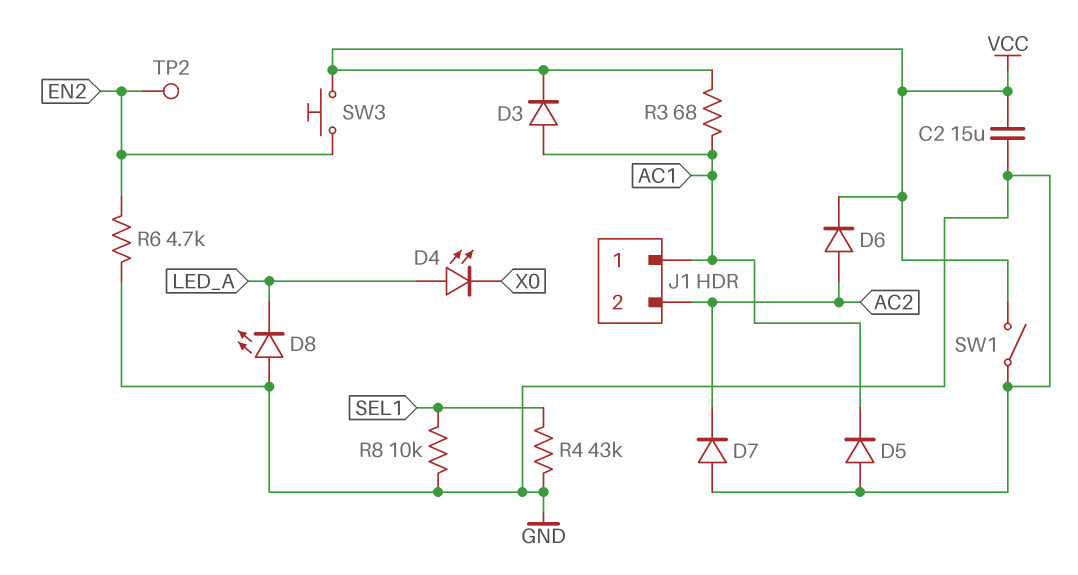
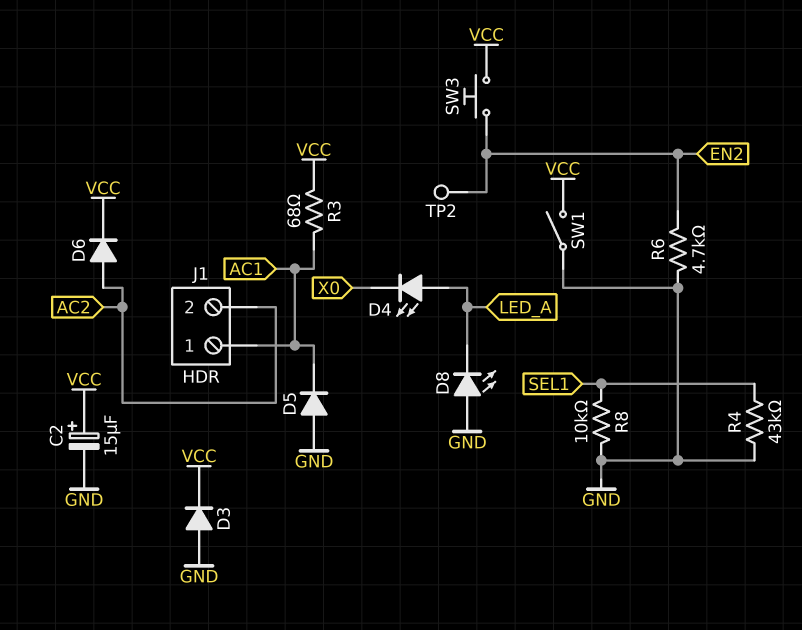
C2: 15uF (GND, VCC) -> 15uF (plus VCC, minus GND)
D3: diode (A AC1, K VCC) -> diode (A GND, K VCC)
D7: diode (A GND, K AC2) -> none

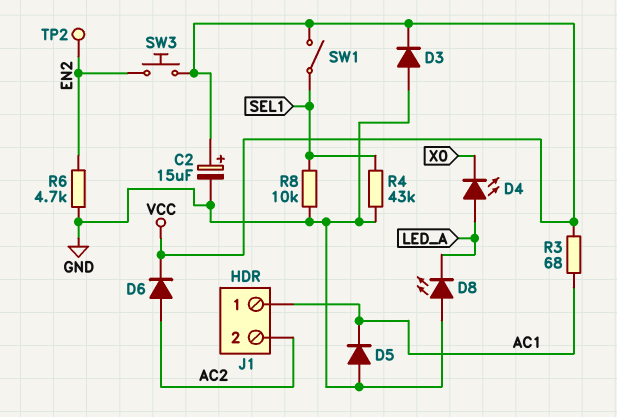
SW1: switch (GND, VCC) -> switch (SEL1, VCC)

